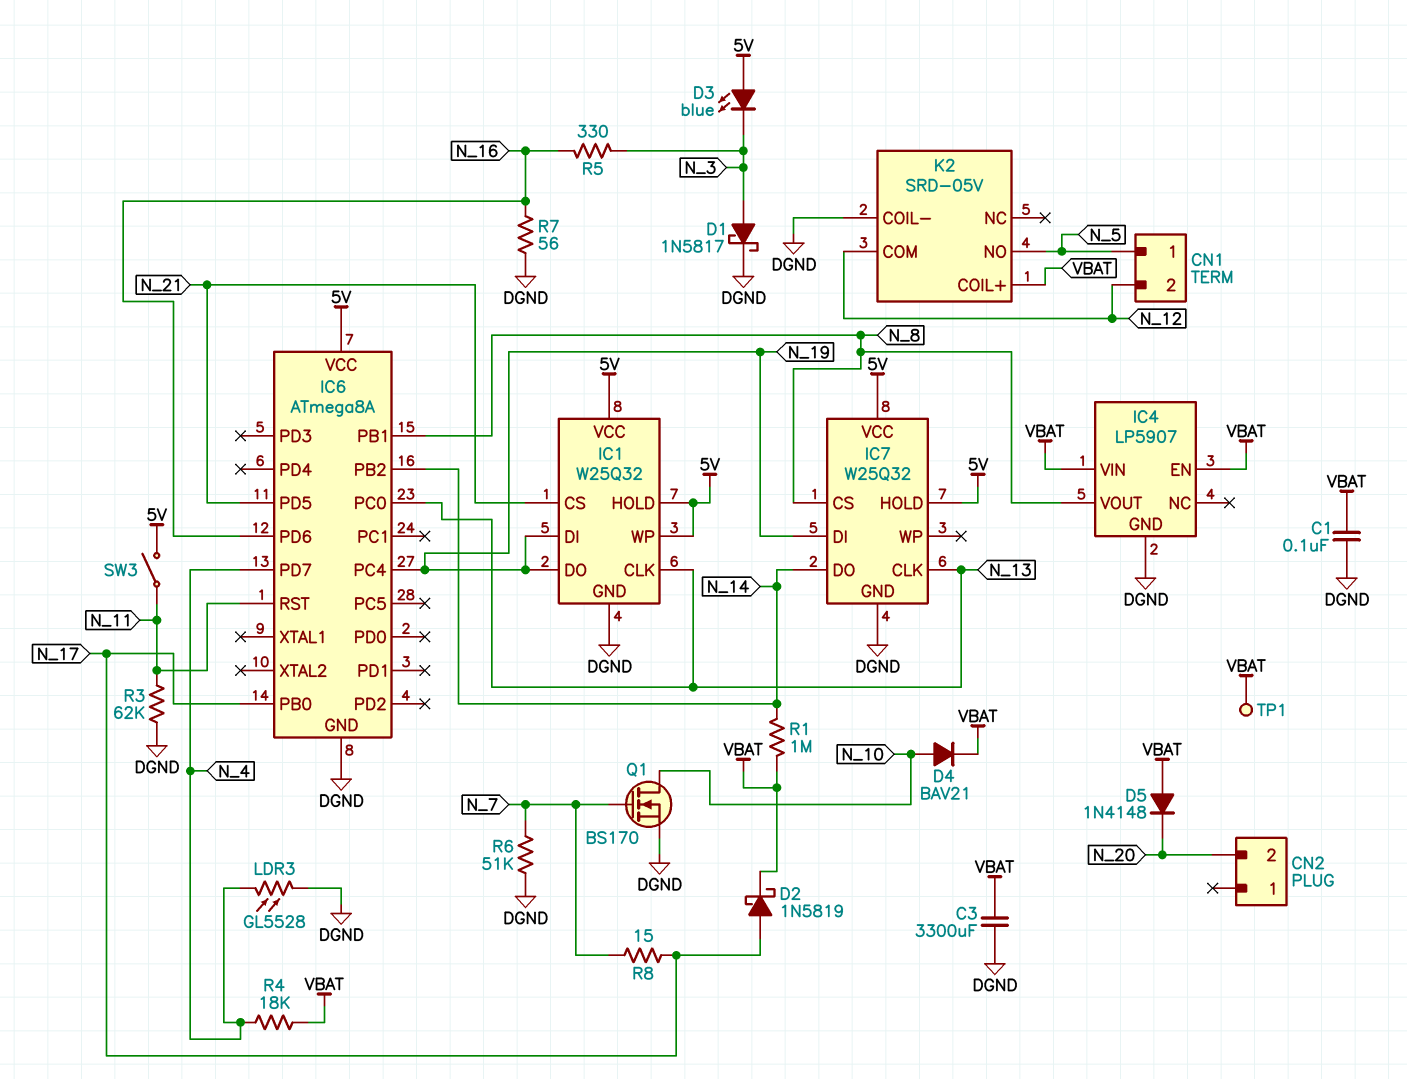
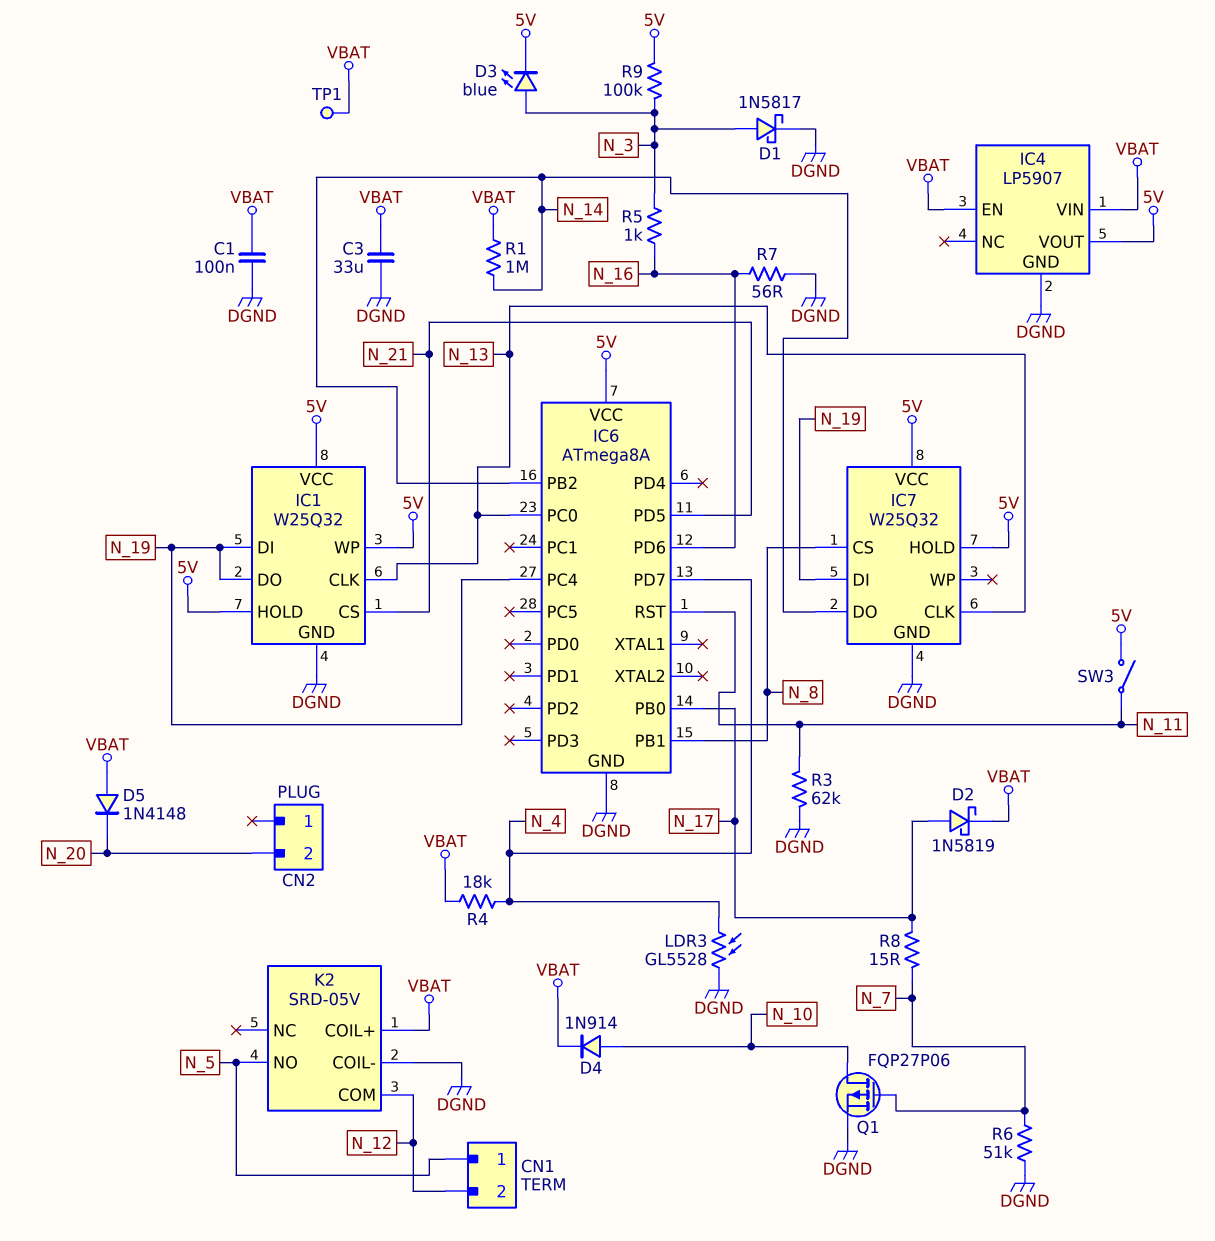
C3: 3300uF (DGND, VBAT) -> 33uF (DGND, VBAT)
D3: LED blue (A 5V, K N_3) -> LED blue (A N_3, K 5V)
D4: diode BAV21 (A N_10, K VBAT) -> diode 1N914 (A N_10, K VBAT)
IC4 pin VOUT: N_8 -> 5V
Q1: NMOS BS170 (G N_7, D N_10, S DGND) -> PMOS FQP27P06 (G N_7, D N_10, S DGND)
R5: 330 (N_3, N_16) -> 1k (N_3, N_16)
R9: none -> 100k (5V, N_3)

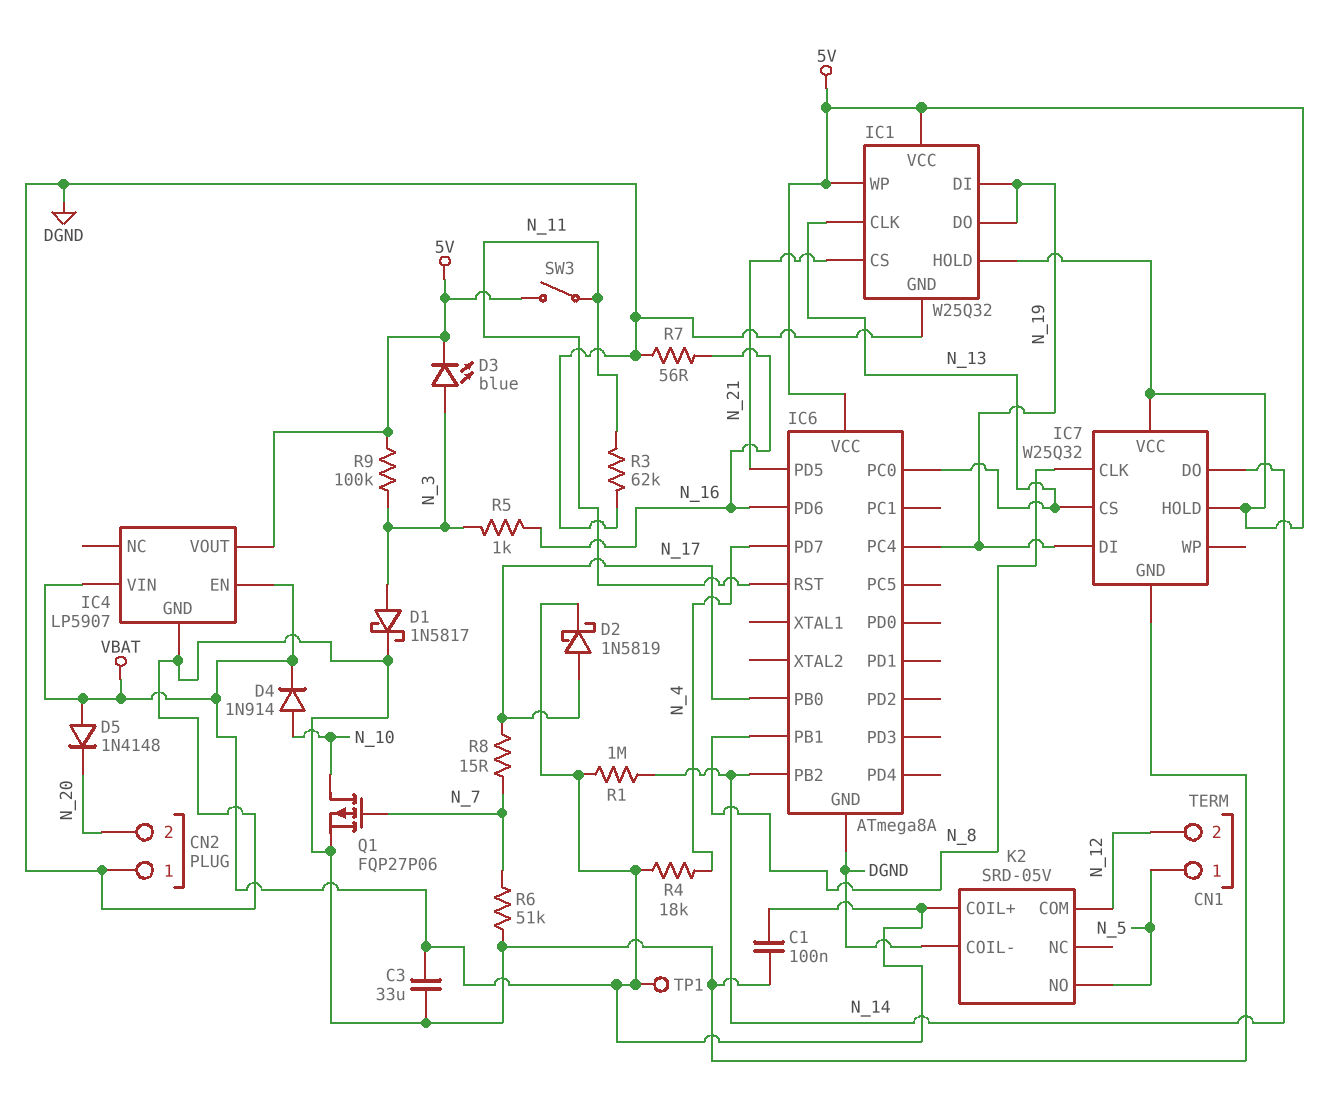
CN2 pin 1: none -> DGND
IC7 pin CLK: N_13 -> N_8
IC7 pin CS: N_8 -> N_13
LDR3: GL5528 (DGND, N_4) -> none

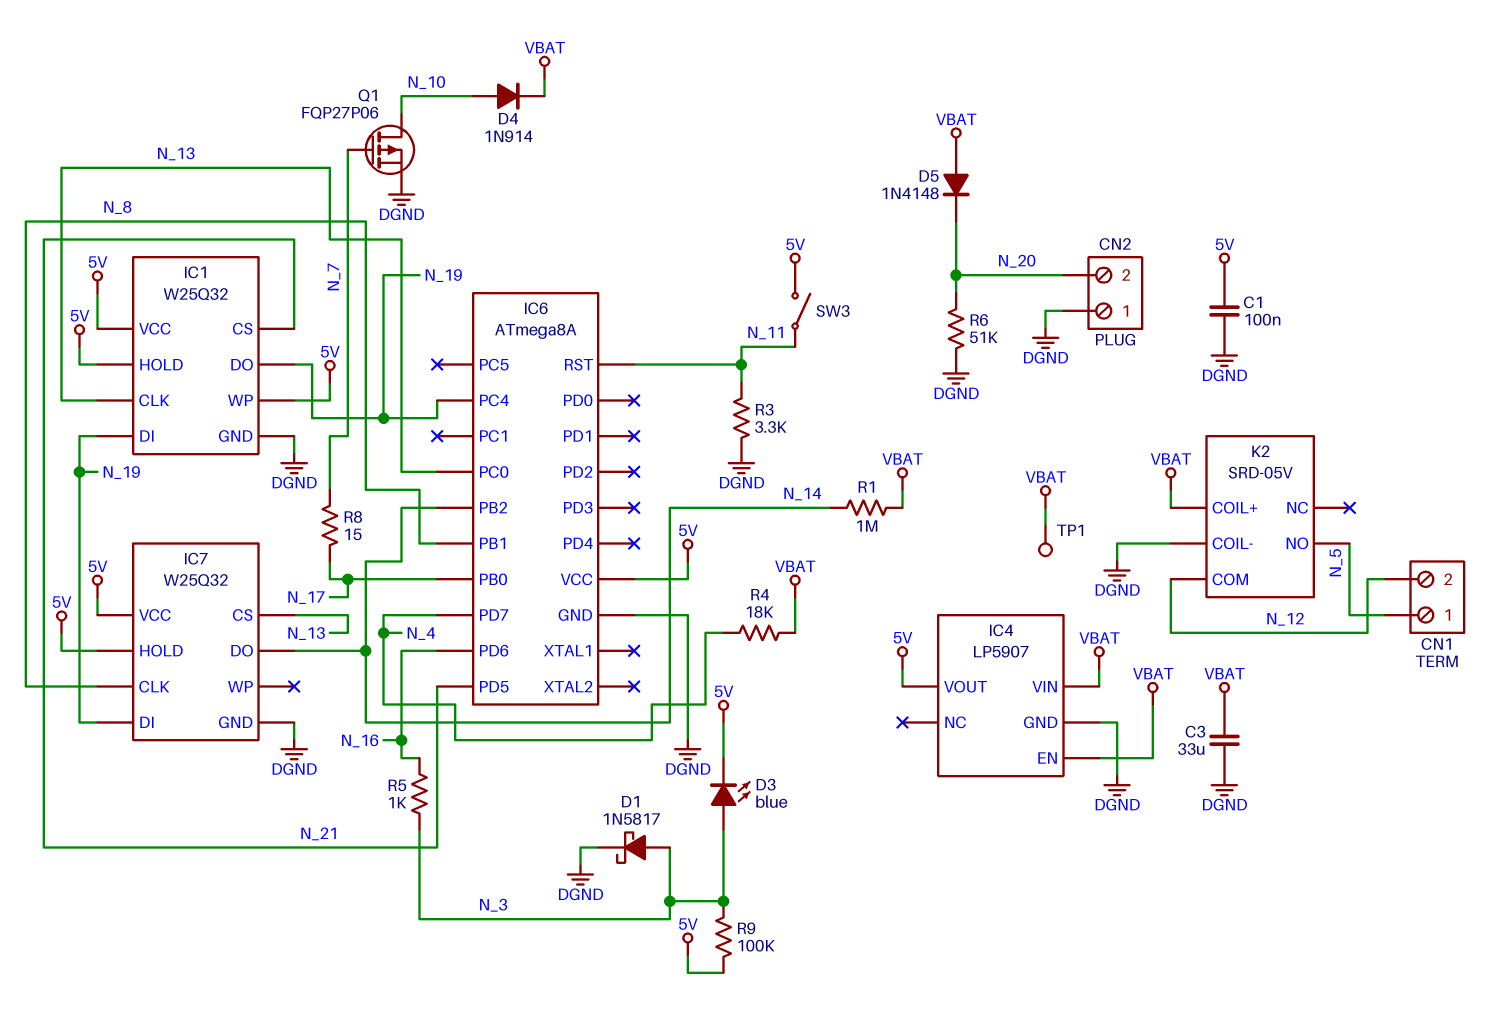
C1: 100nF (DGND, VBAT) -> 100nF (5V, DGND)
D2: schottky 1N5819 (A N_17, K VBAT) -> none
R3: 62k (DGND, N_11) -> 3.3k (DGND, N_11)
R6: 51k (DGND, N_7) -> 51k (DGND, N_20)
R7: 56 (DGND, N_16) -> none

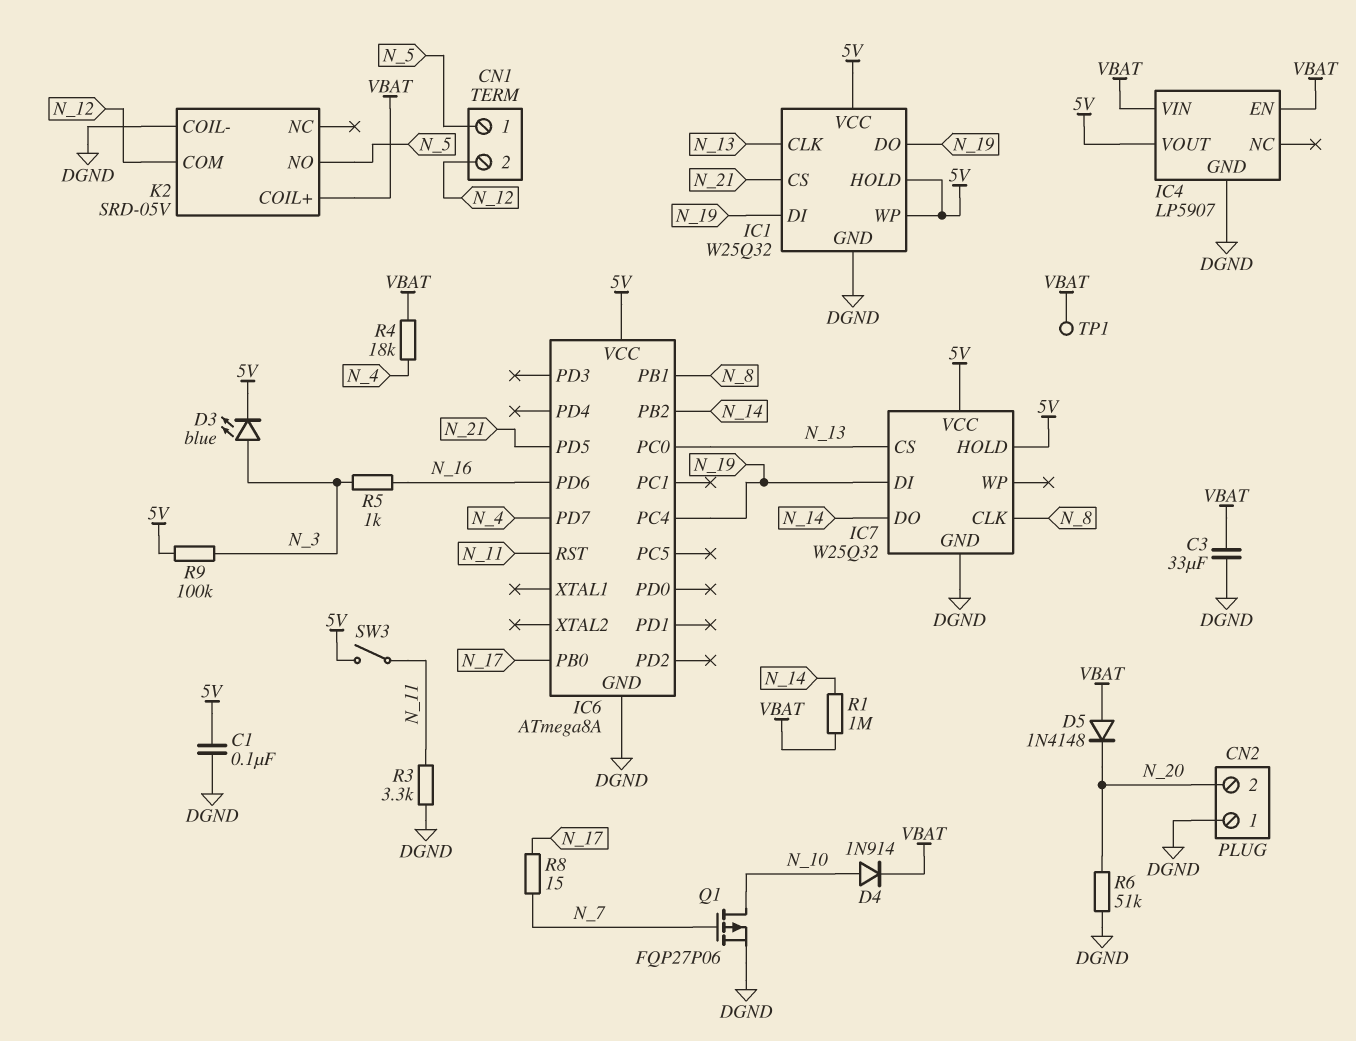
D1: schottky 1N5817 (A N_3, K DGND) -> none

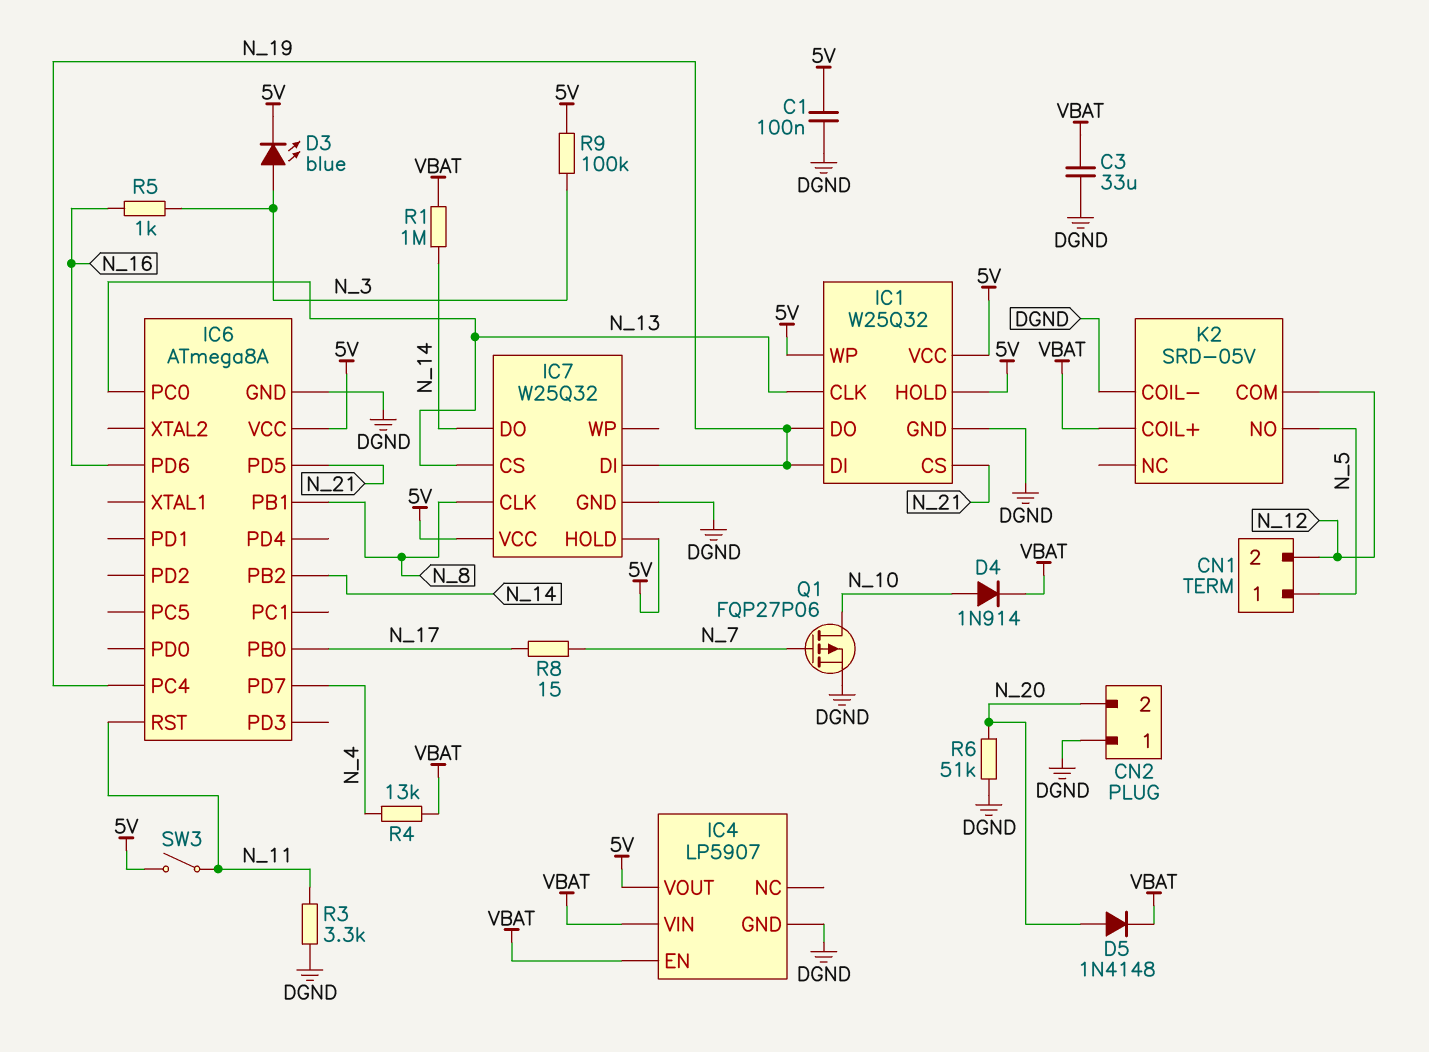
D5: diode 1N4148 (A VBAT, K N_20) -> diode 1N4148 (A N_20, K VBAT)
R4: 18k (N_4, VBAT) -> 13k (N_4, VBAT)
TP1: test point (VBAT) -> none

